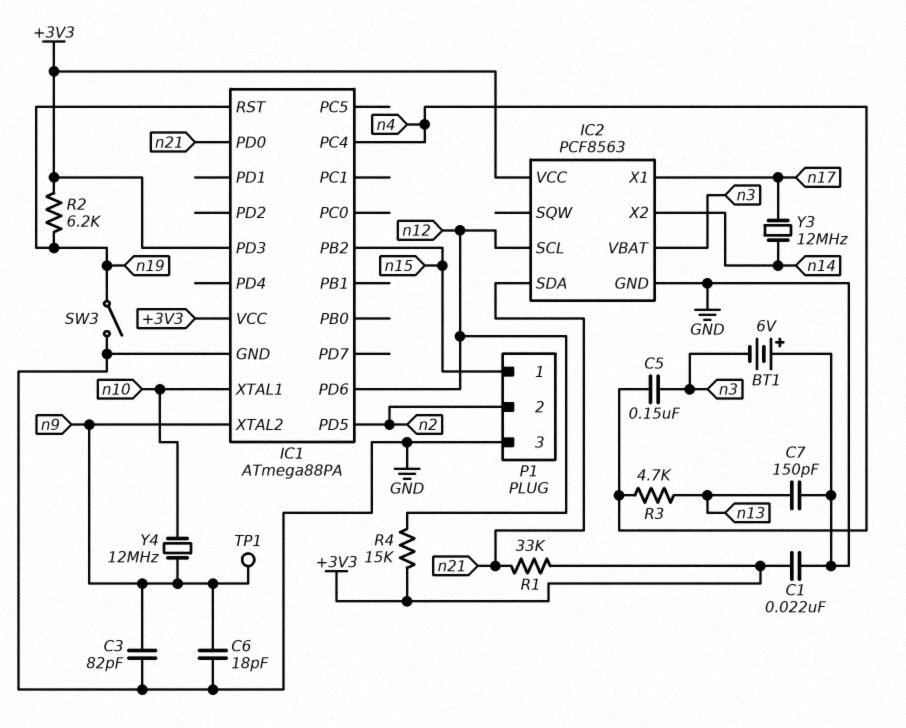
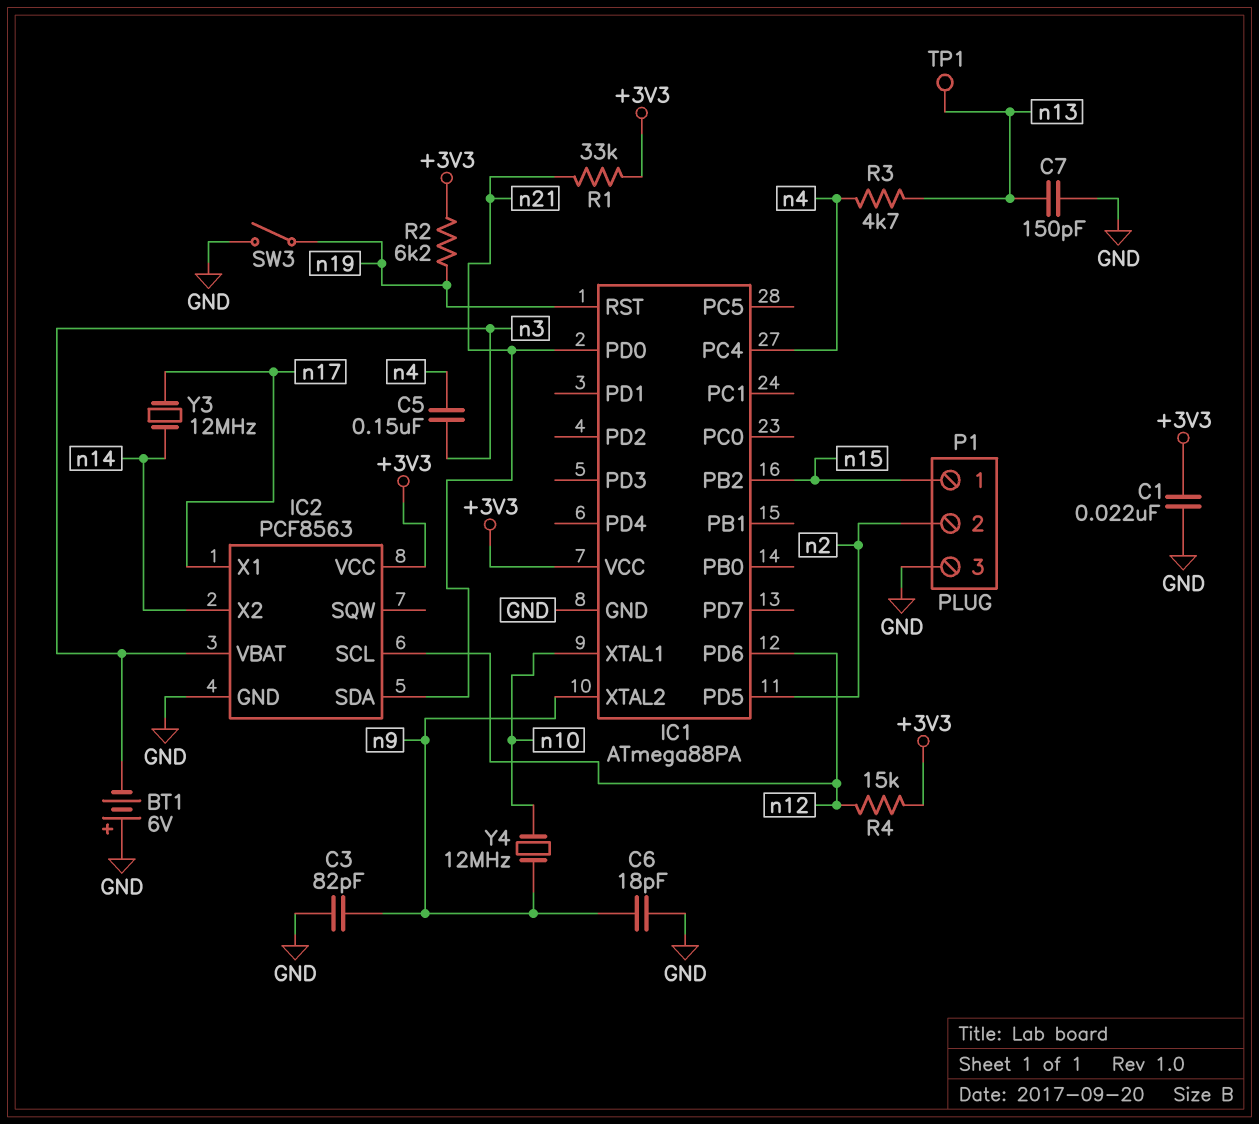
IC1 pin PD3: +3V3 -> none
TP1: test point (n9) -> test point (n13)

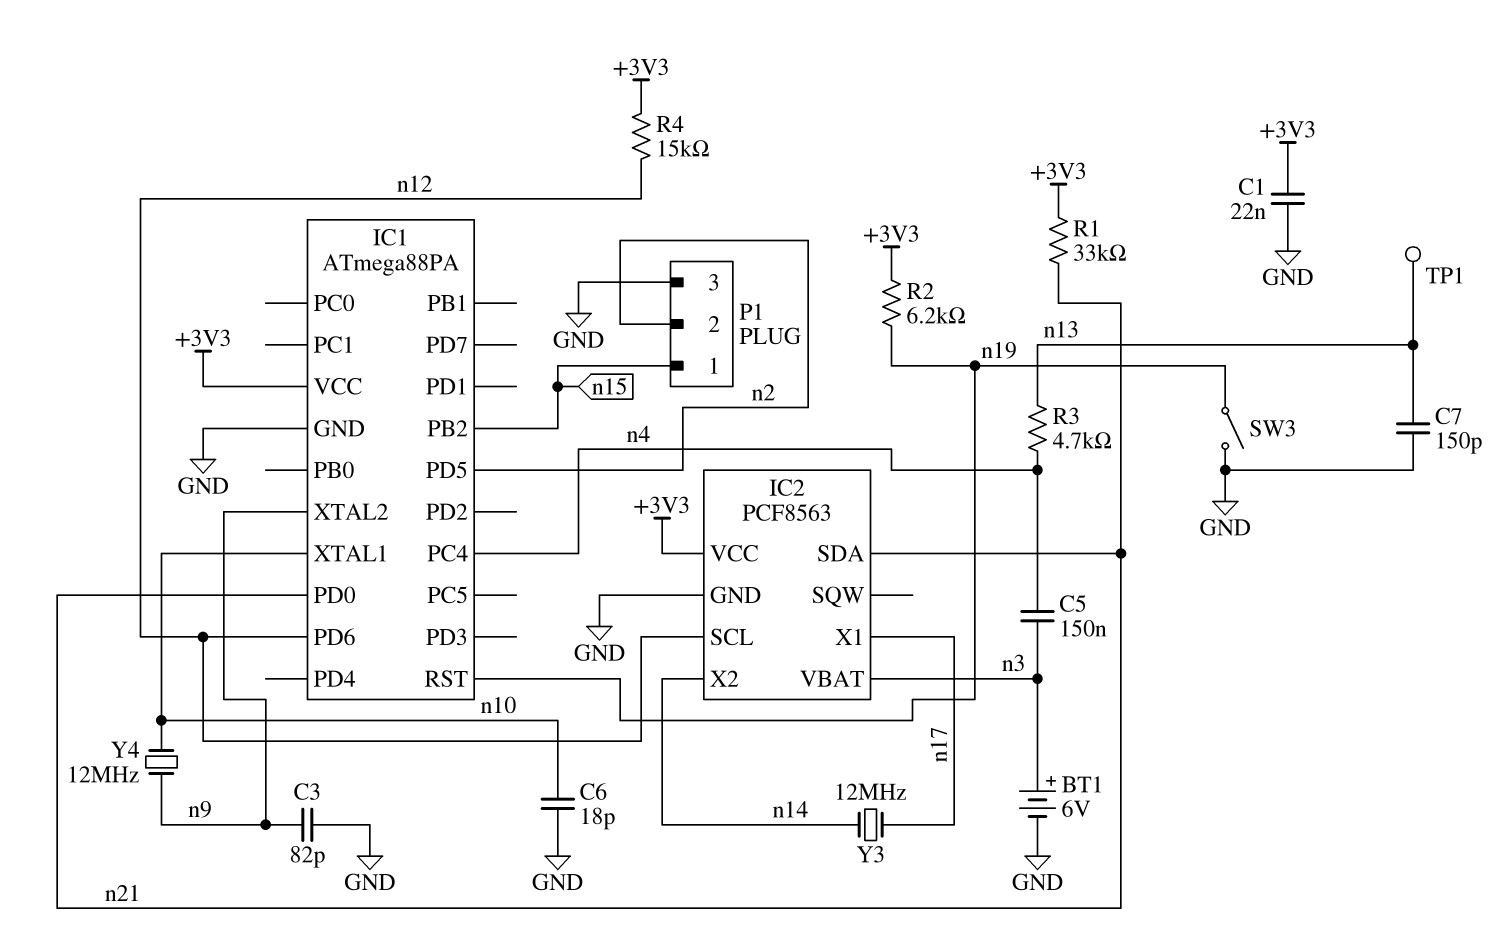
BT1: 6V (plus GND, minus n3) -> 6V (plus n3, minus GND)
C6: 18pF (GND, n9) -> 18pF (GND, n10)

